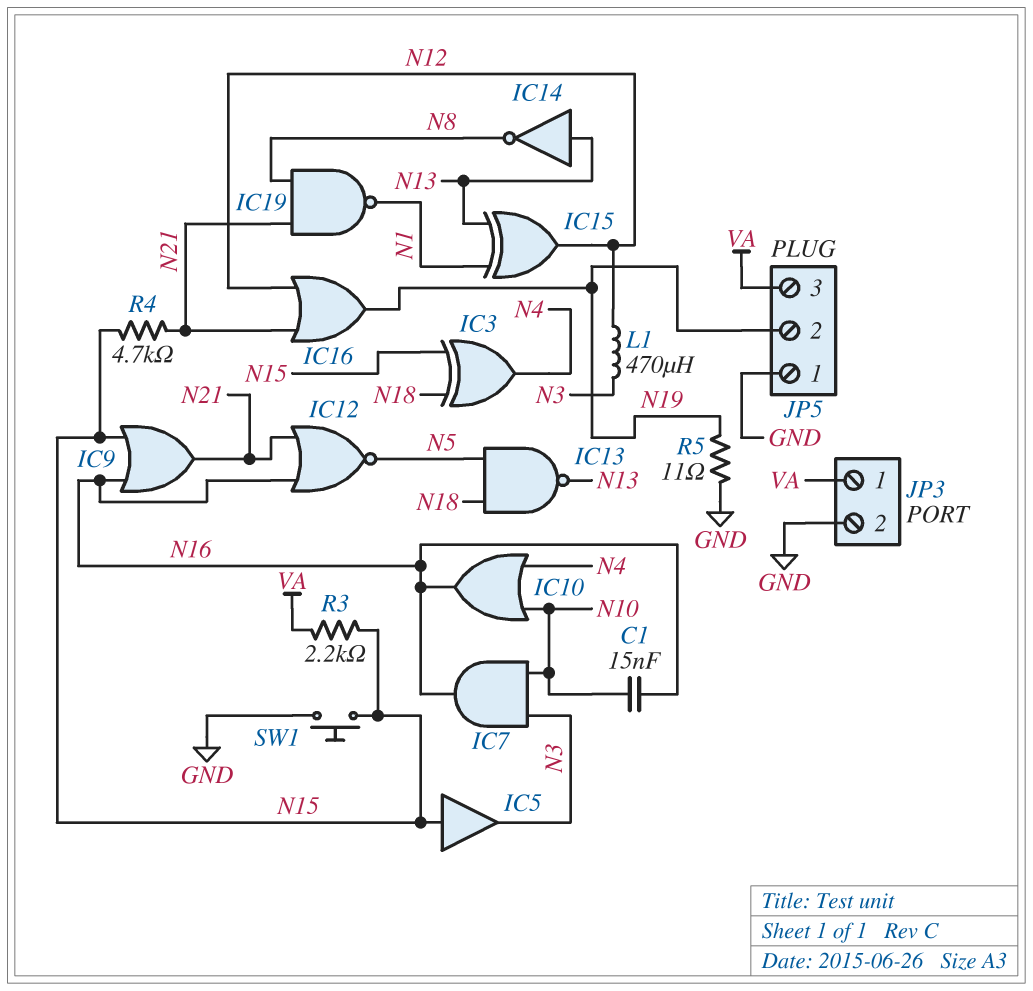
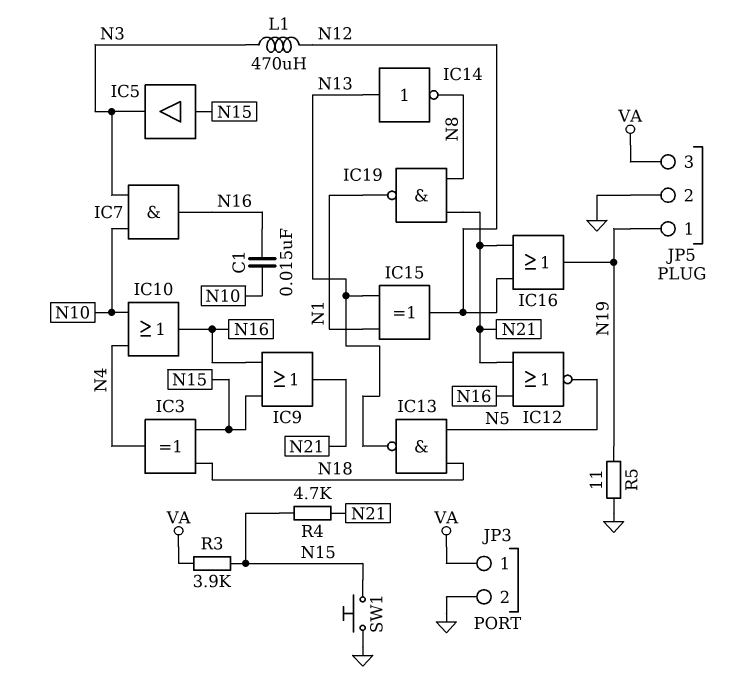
JP5 pin 1: GND -> N19
JP5 pin 2: N19 -> GND
R3: 2.2k (N15, VA) -> 3.9k (N15, VA)

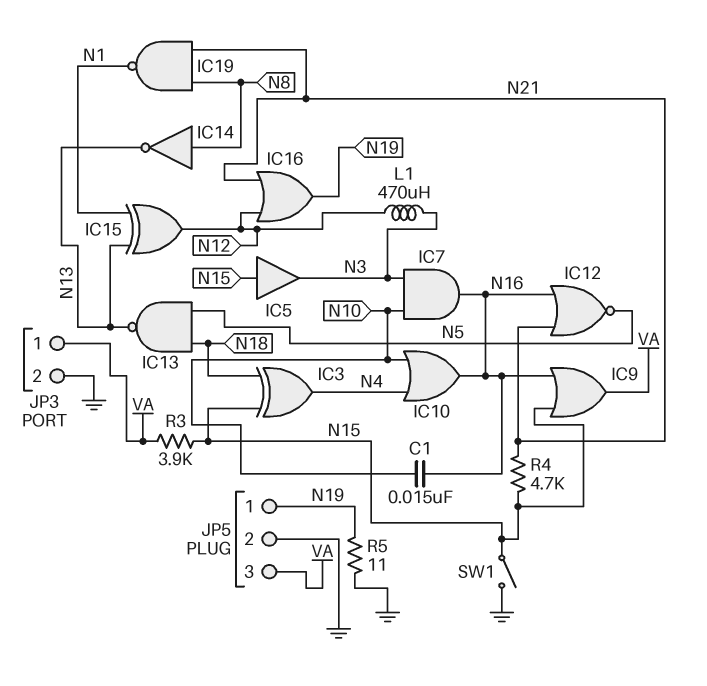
IC9: OR (in N15, in N16, out N21) -> OR (in N15, in N16, out VA)
IC14: NOT (in N13, out N8) -> NOT (in N8, out N13)
SW1: button (GND, N15) -> switch (GND, N15)

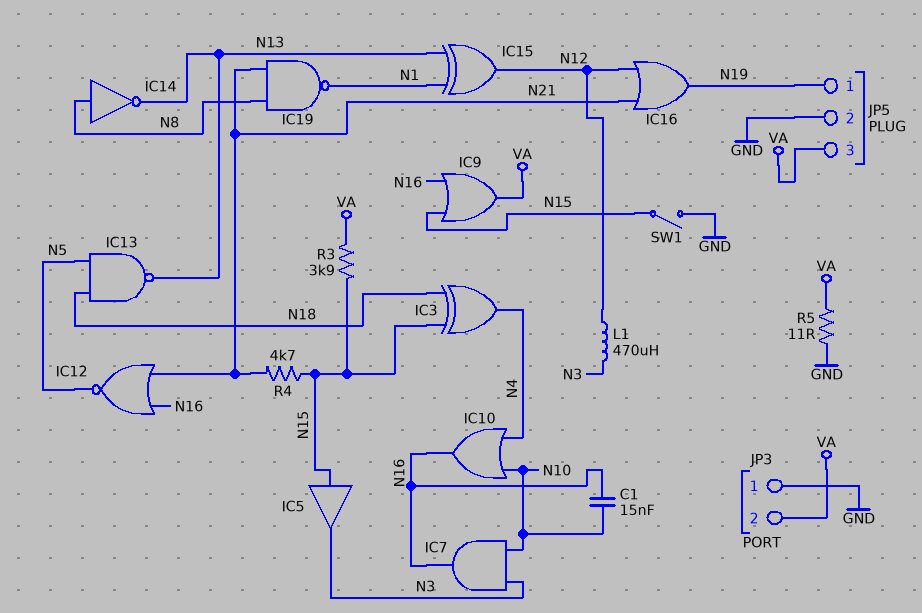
JP3 pin 1: VA -> GND
JP3 pin 2: GND -> VA
R5: 11 (GND, N19) -> 11 (GND, VA)

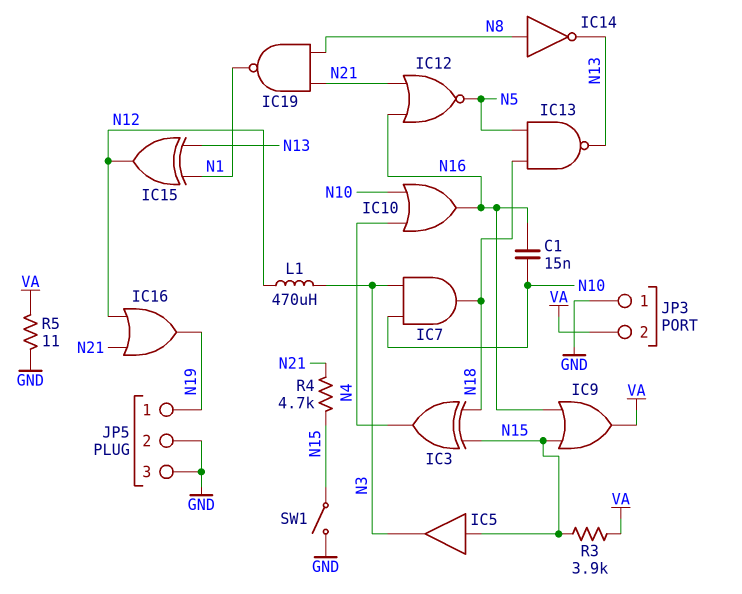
IC7: AND (in N3, in N10, out N16) -> AND (in N3, in N10, out N18)
JP5 pin 3: VA -> GND

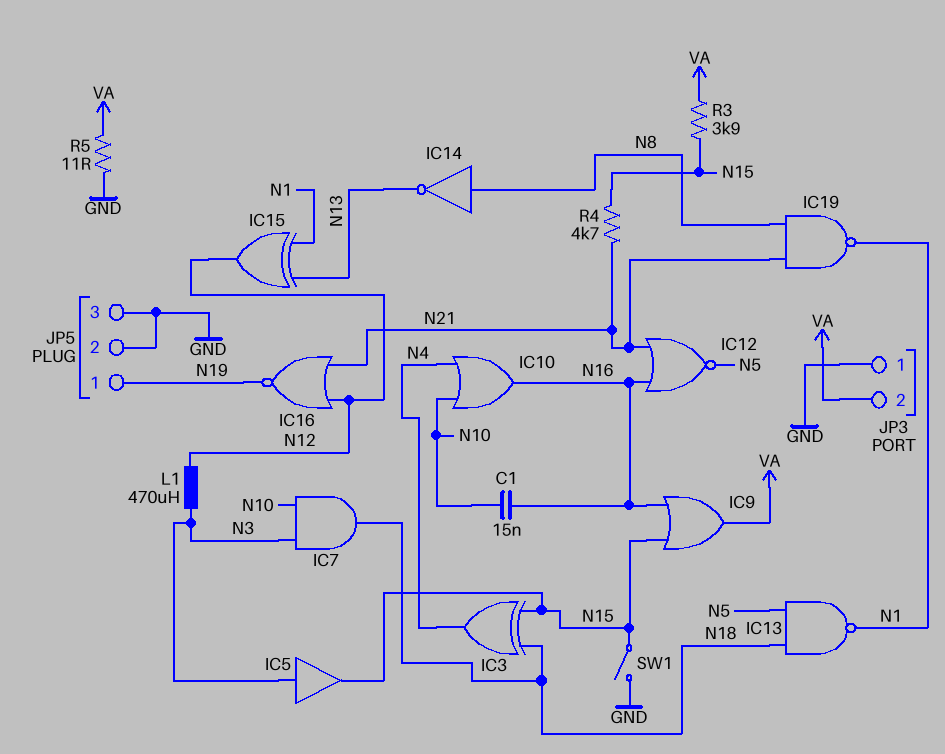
IC5: buffer (in N15, out N3) -> buffer (in N3, out N15)
IC13: NAND (in N5, in N18, out N13) -> NAND (in N5, in N18, out N1)
IC16: OR (in N12, in N21, out N19) -> NOR (in N12, in N21, out N19)

